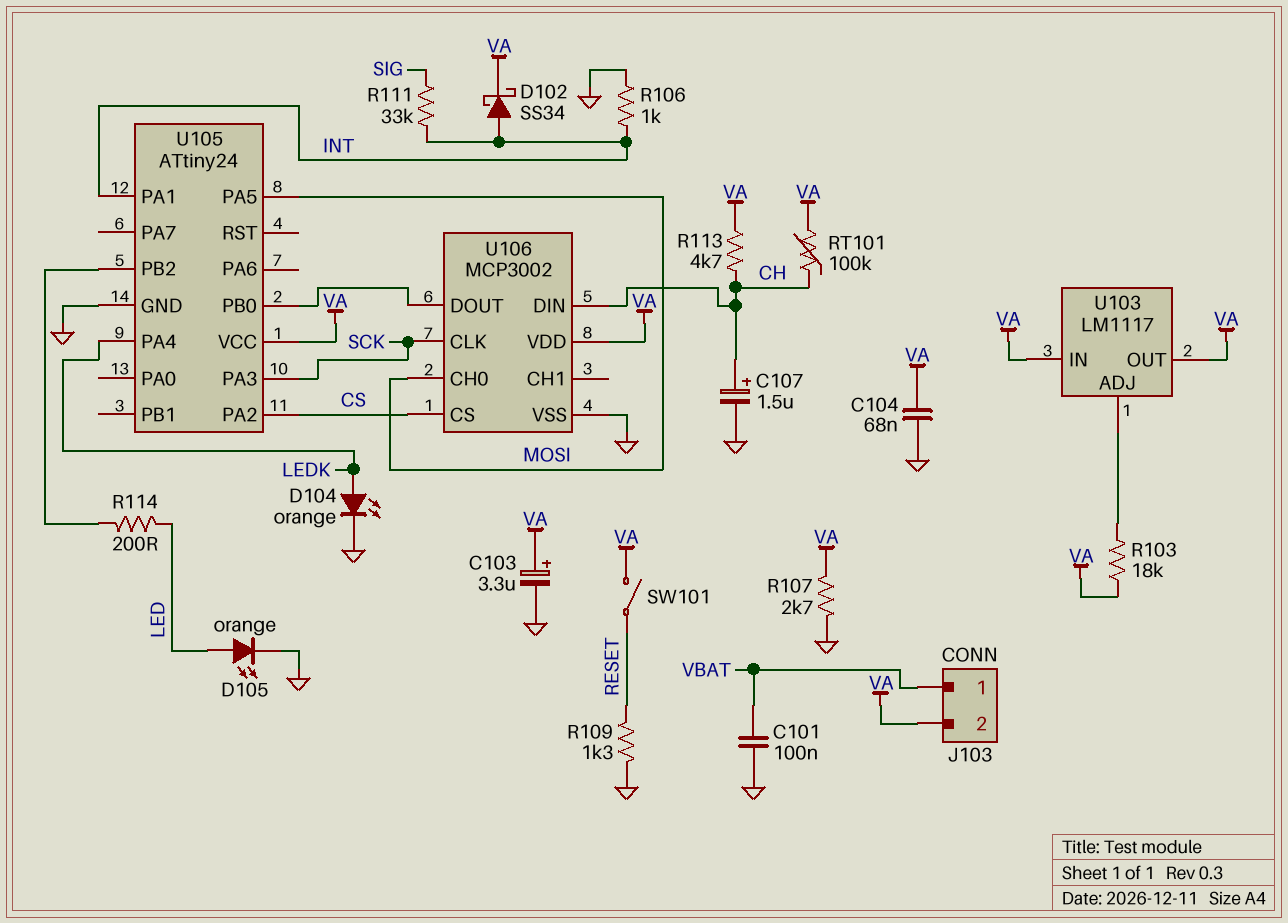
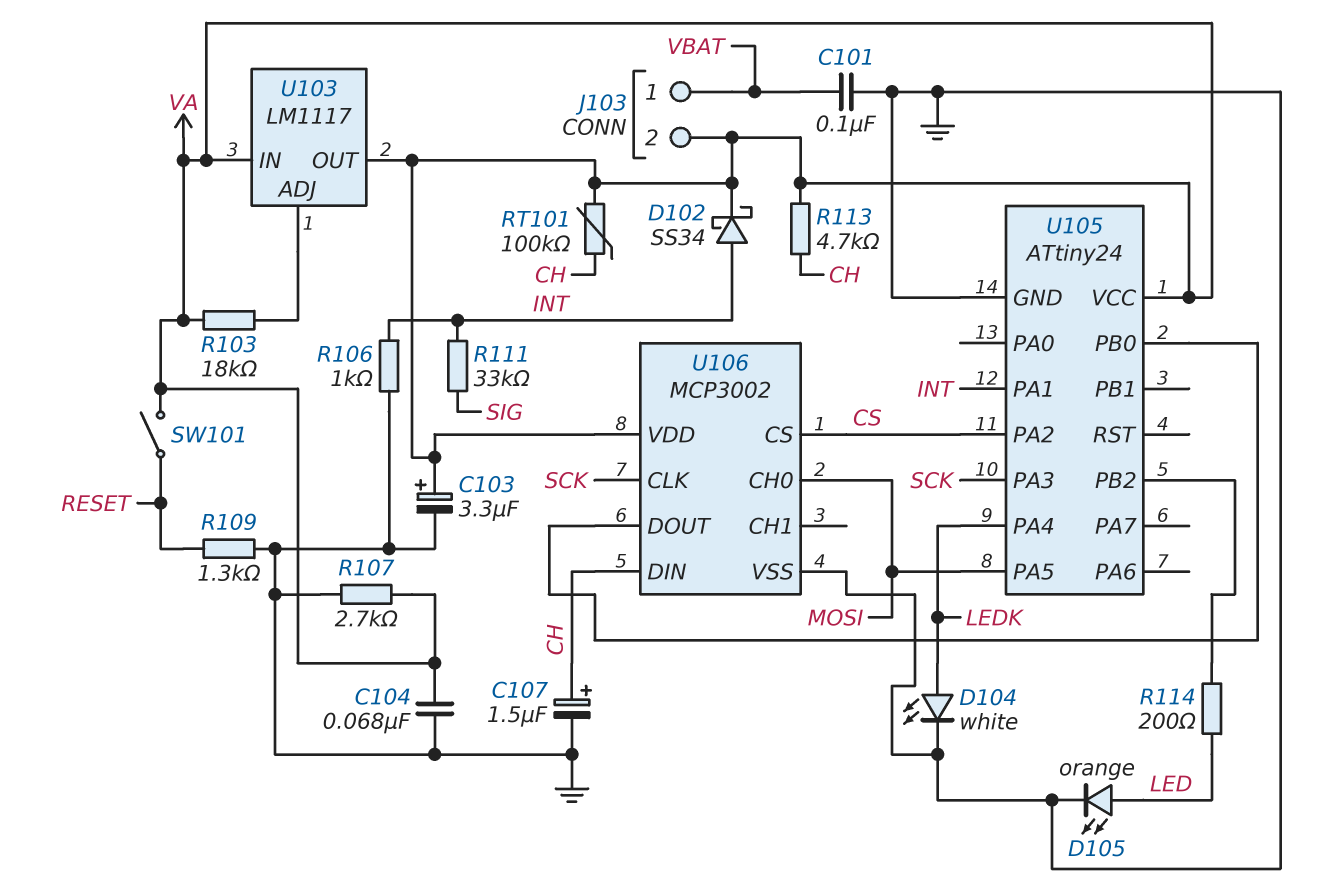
D104: LED orange (A LEDK, K GND) -> LED white (A LEDK, K GND)

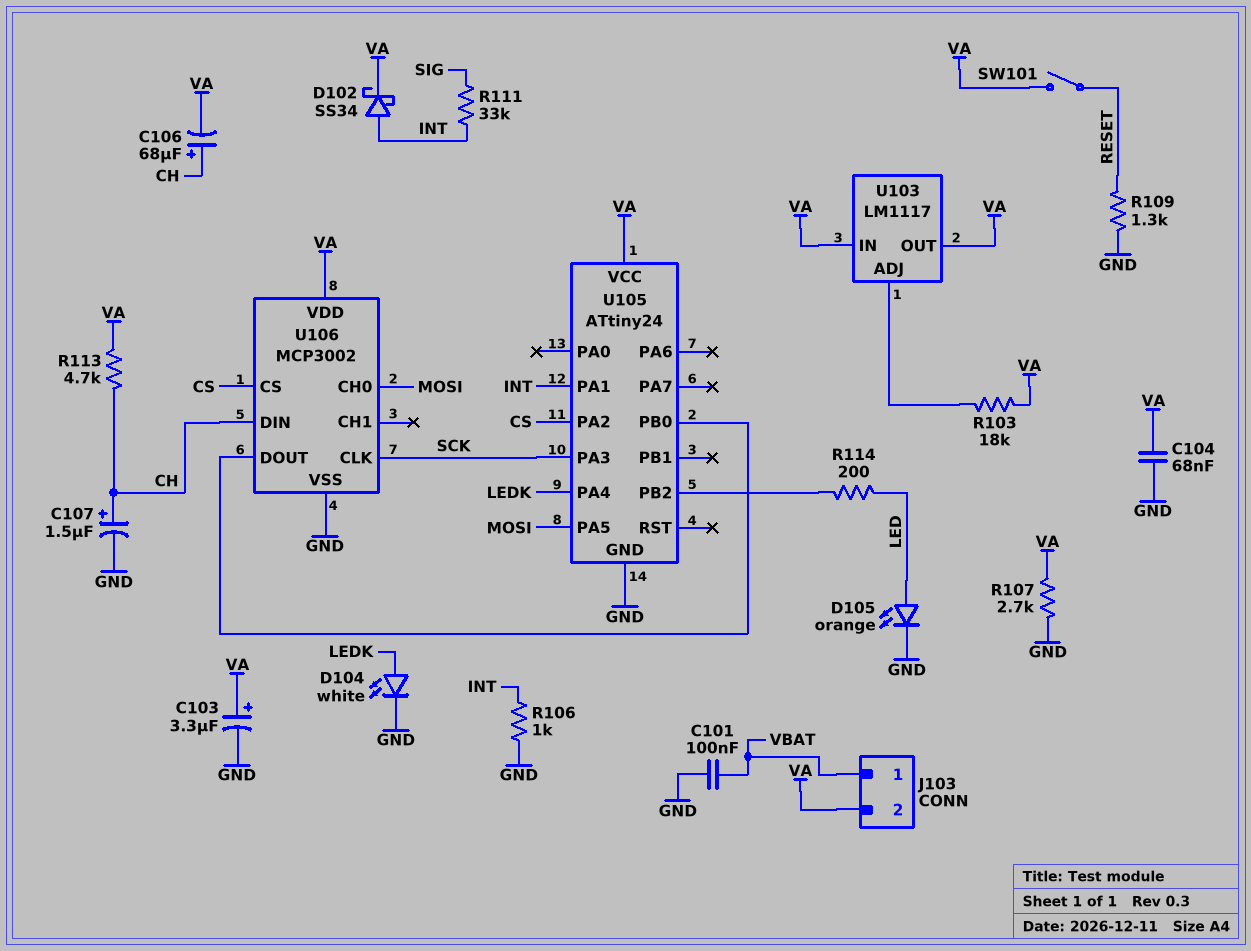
C106: none -> 68uF (plus CH, minus VA)
RT101: 100k (CH, VA) -> none

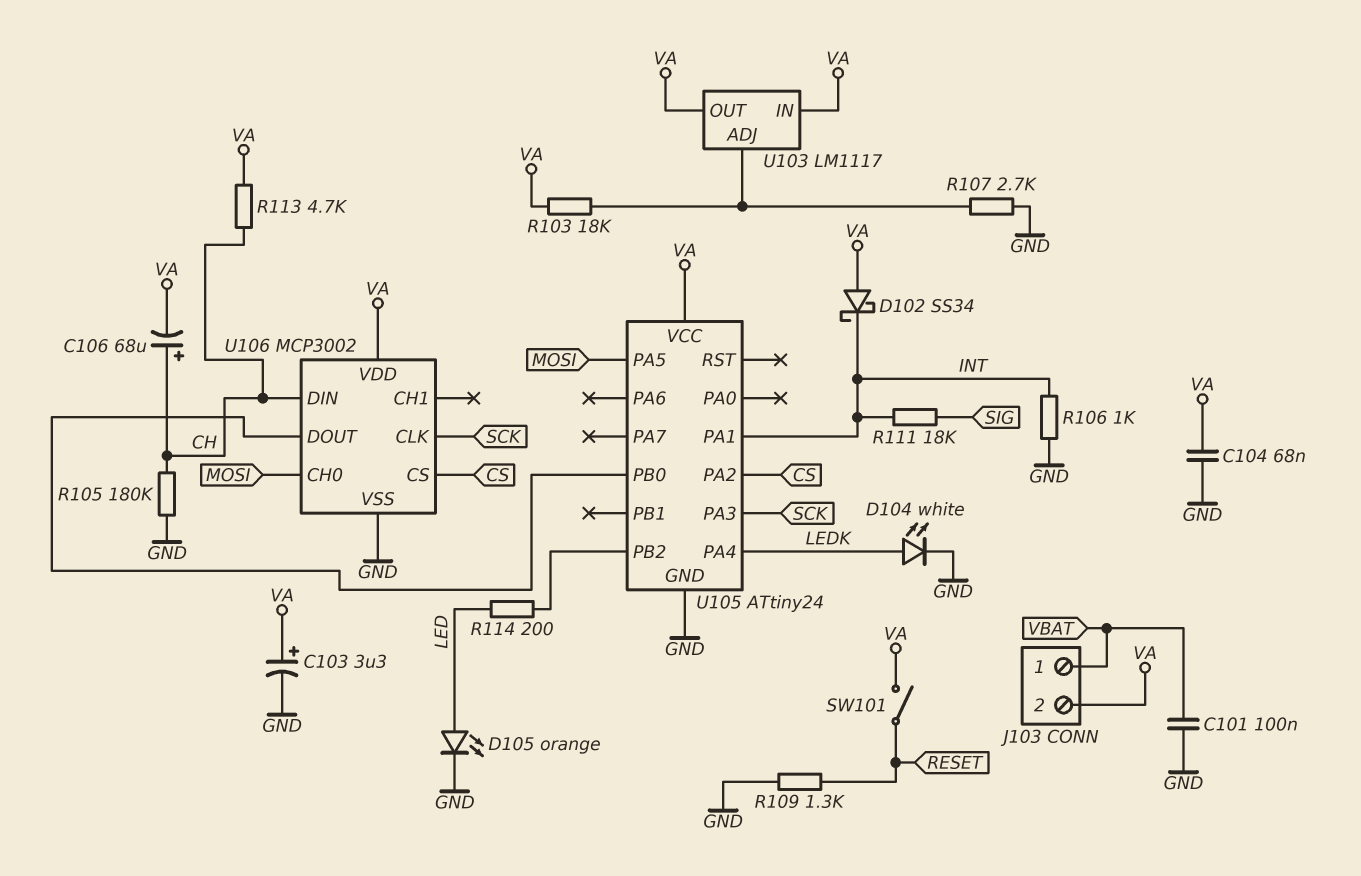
C107: 1.5uF (plus CH, minus GND) -> none
D102: schottky SS34 (A INT, K VA) -> schottky SS34 (A VA, K INT)
R105: none -> 180k (CH, GND)
R107: 2.7k (GND, VA) -> 2.7k (GND, U103/ADJ)
R111: 33k (INT, SIG) -> 18k (INT, SIG)

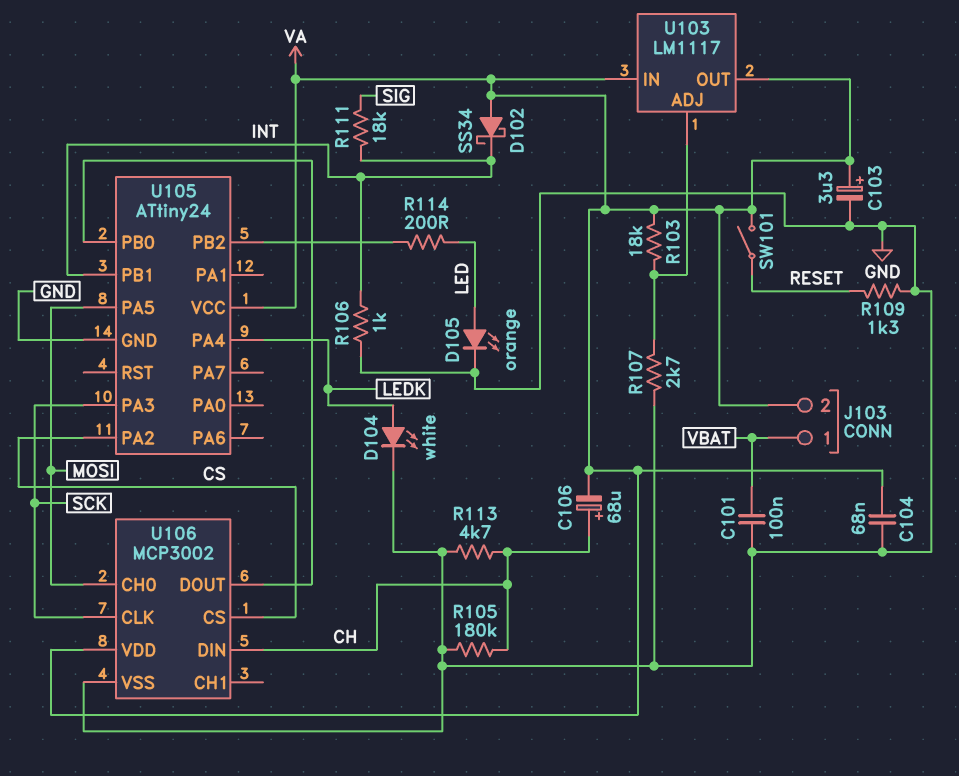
R113: 4.7k (CH, VA) -> 4.7k (CH, GND)
U105 pin PA1: INT -> none
U105 pin PB1: none -> INT

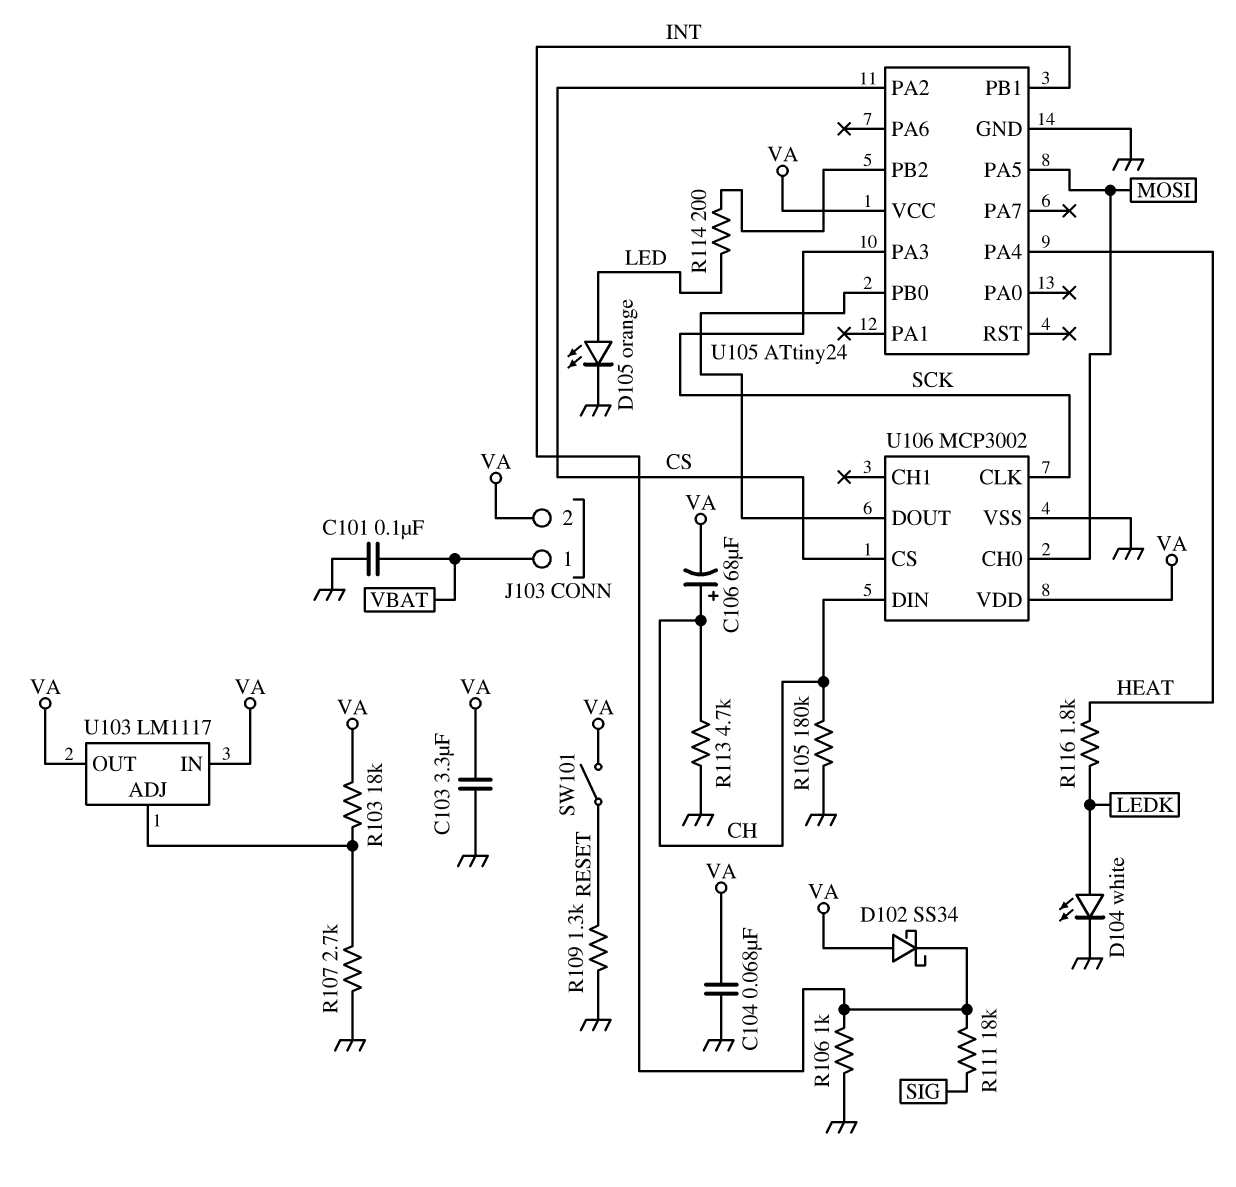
C103: 3.3uF (plus VA, minus GND) -> 3.3uF (GND, VA)
R116: none -> 1.8k (HEAT, LEDK)
U105 pin PA4: LEDK -> HEAT

